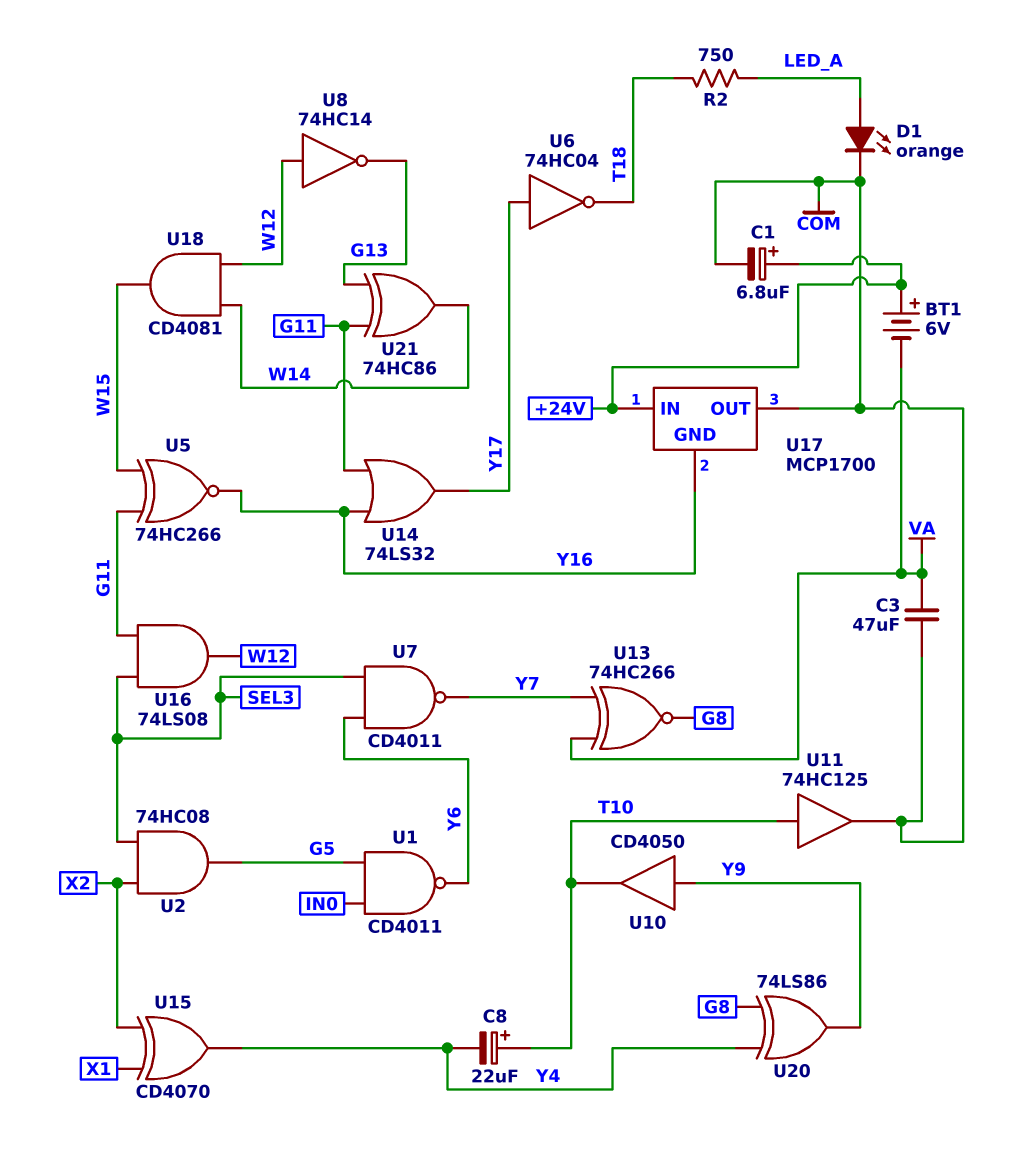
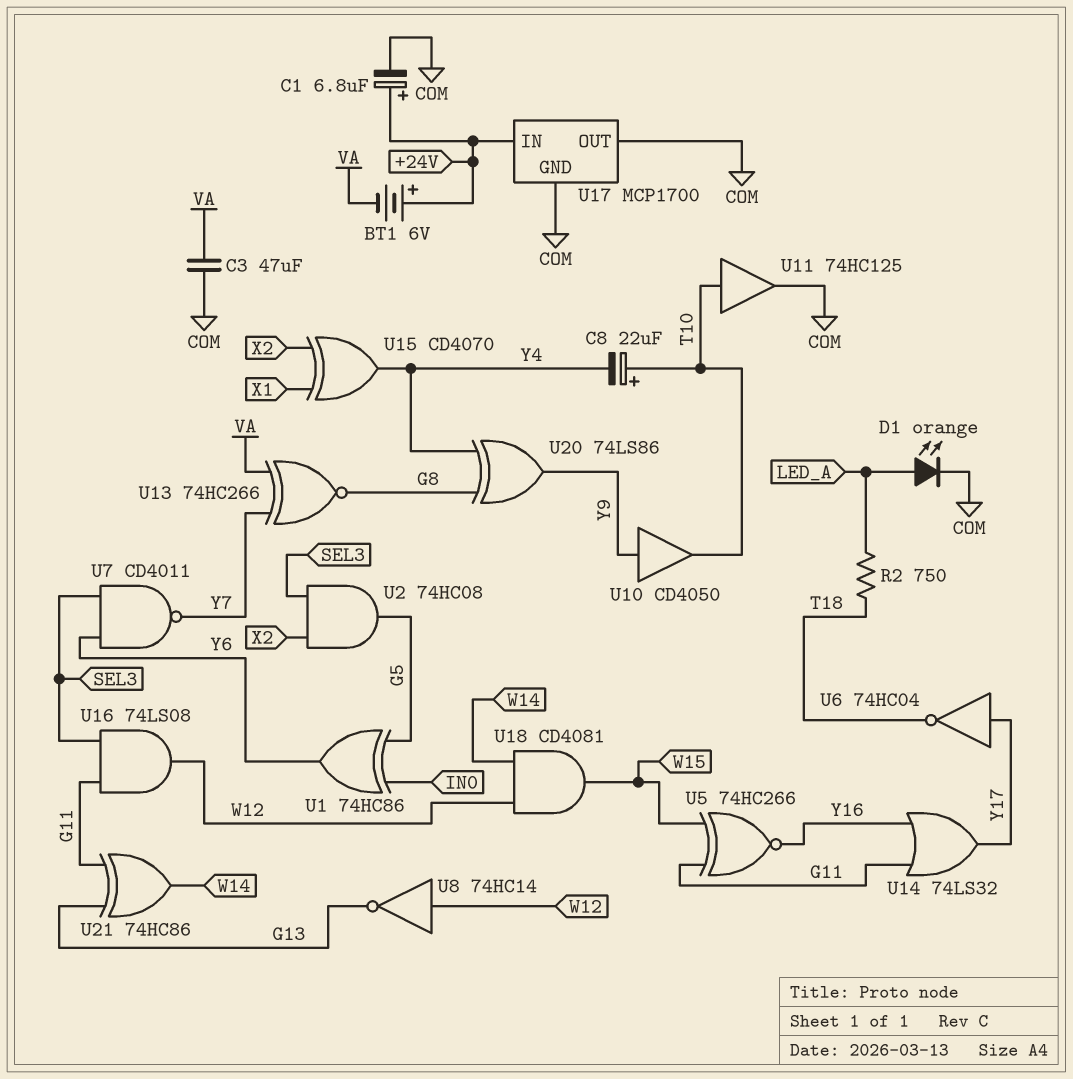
U1: NAND CD4011 (in G5, in IN0, out Y6) -> XOR 74HC86 (in G5, in IN0, out Y6)
U17 pin GND: Y16 -> COM

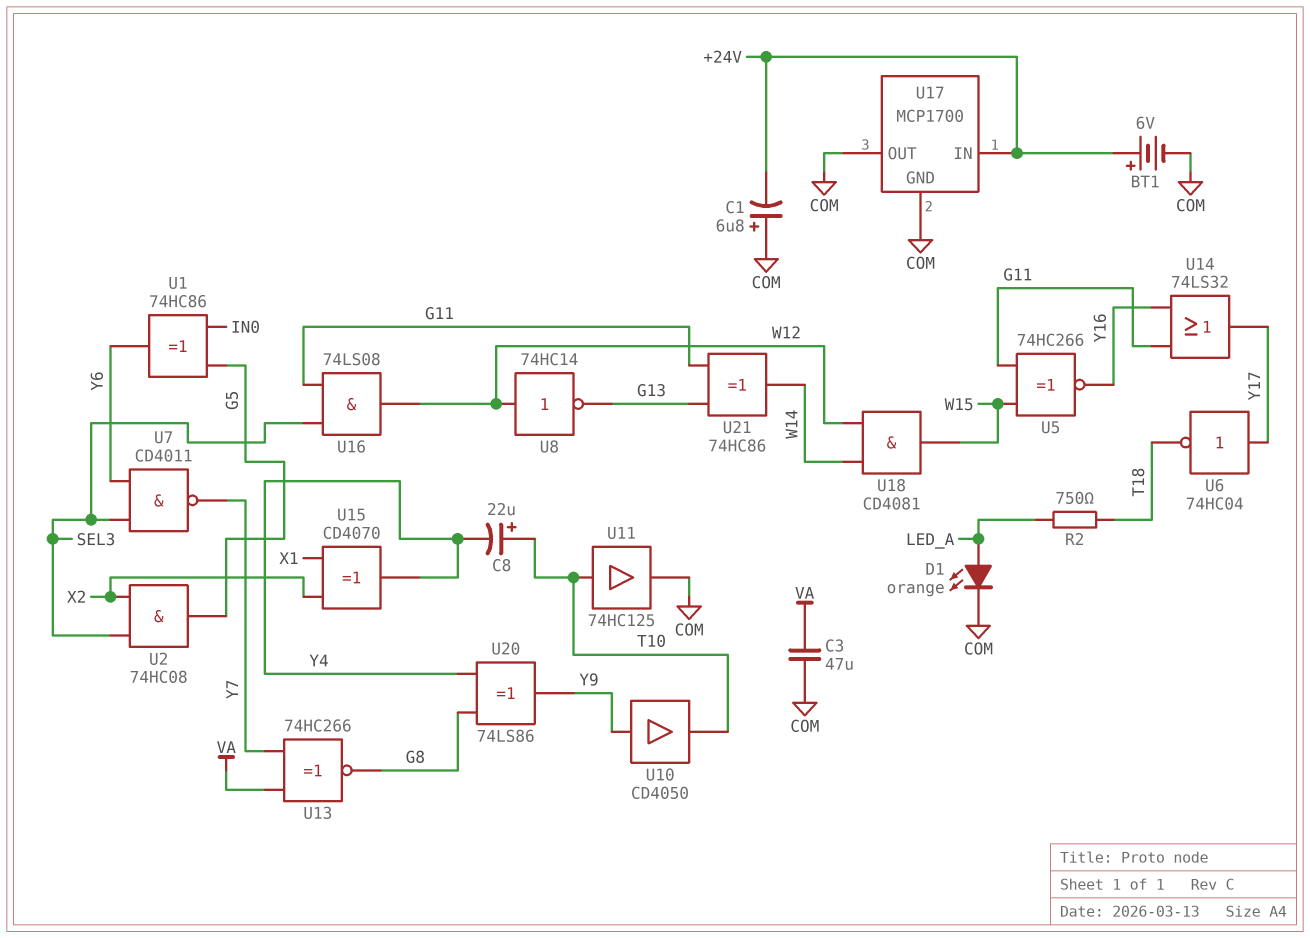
BT1: 6V (plus +24V, minus VA) -> 6V (plus +24V, minus COM)
C1: 6.8uF (plus +24V, minus COM) -> 6.8uF (plus COM, minus +24V)

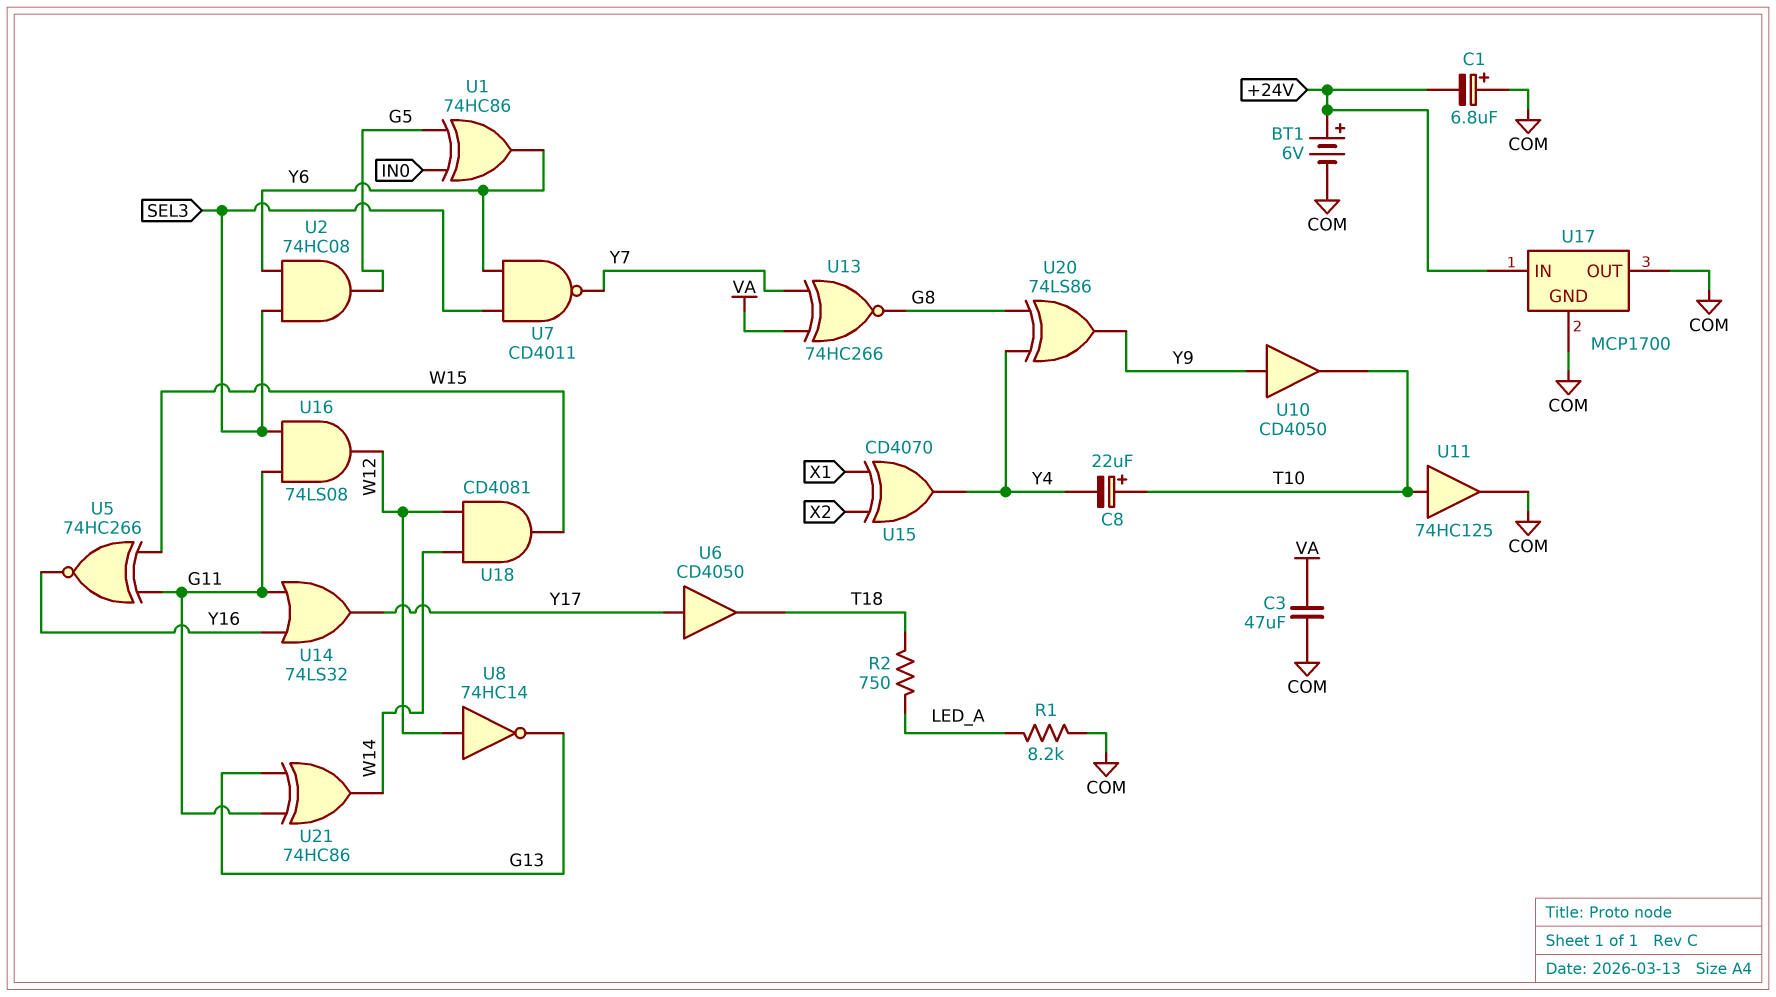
D1: LED orange (A LED_A, K COM) -> none
R1: none -> 8.2k (COM, LED_A)
U2: AND 74HC08 (in SEL3, in X2, out G5) -> AND 74HC08 (in SEL3, in Y6, out G5)
U6: NOT 74HC04 (in Y17, out T18) -> buffer CD4050 (in Y17, out T18)

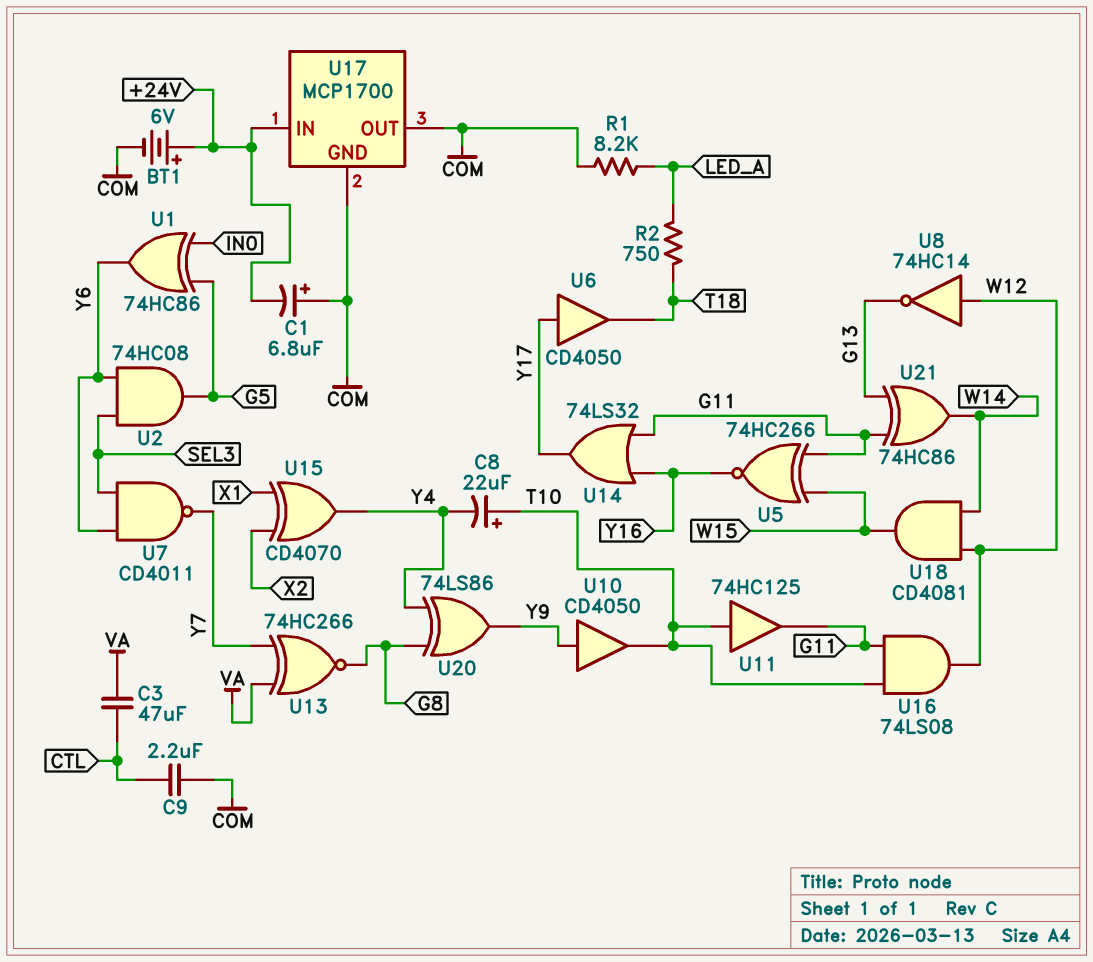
C3: 47uF (COM, VA) -> 47uF (CTL, VA)
C9: none -> 2.2uF (COM, CTL)
U11: buffer 74HC125 (in T10, out COM) -> buffer 74HC125 (in T10, out G11)
U16: AND 74LS08 (in G11, in SEL3, out W12) -> AND 74LS08 (in G11, in T10, out W12)

